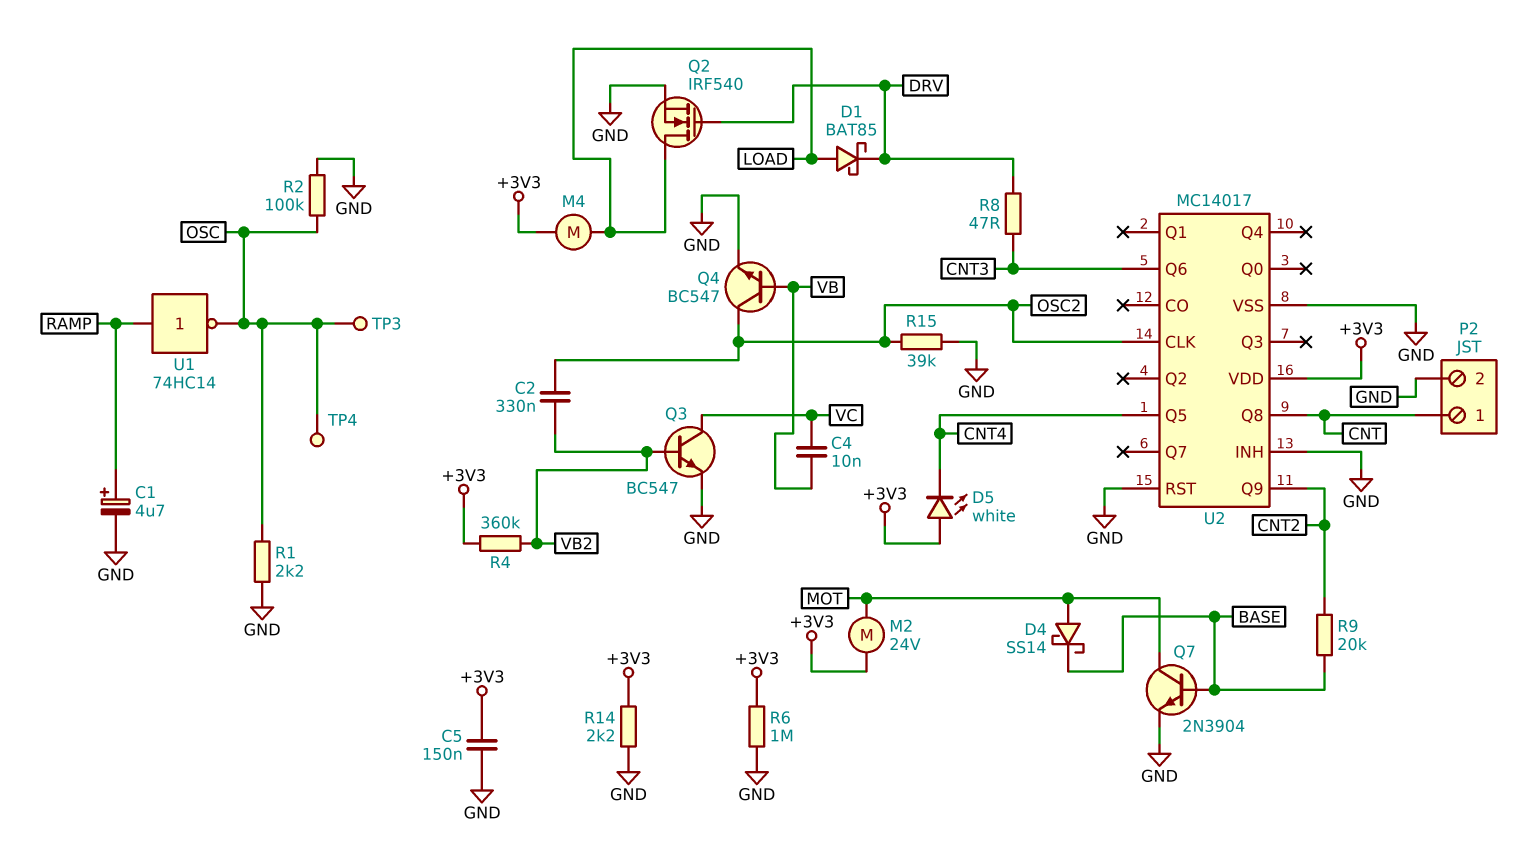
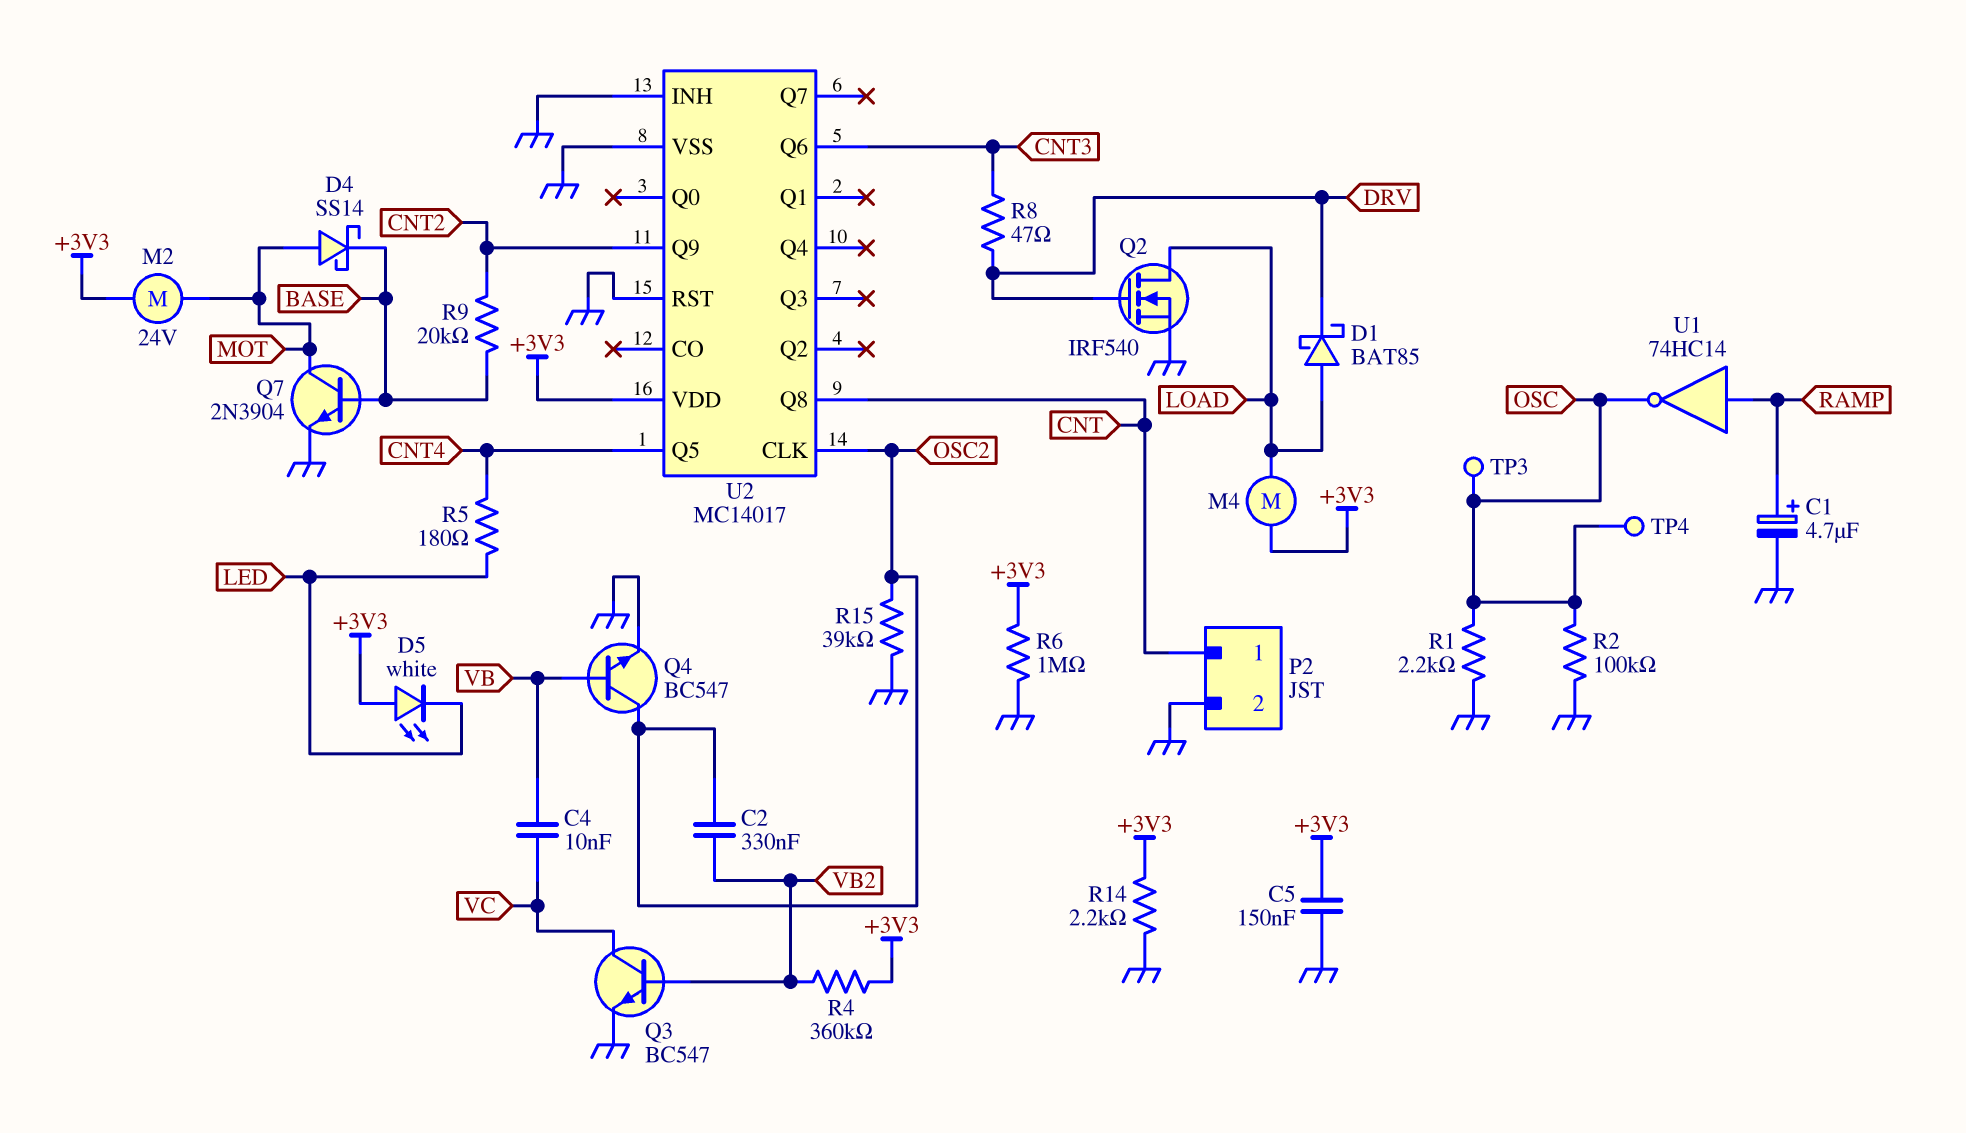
D5: LED white (A +3V3, K CNT4) -> LED white (A +3V3, K LED)
R5: none -> 180 (CNT4, LED)

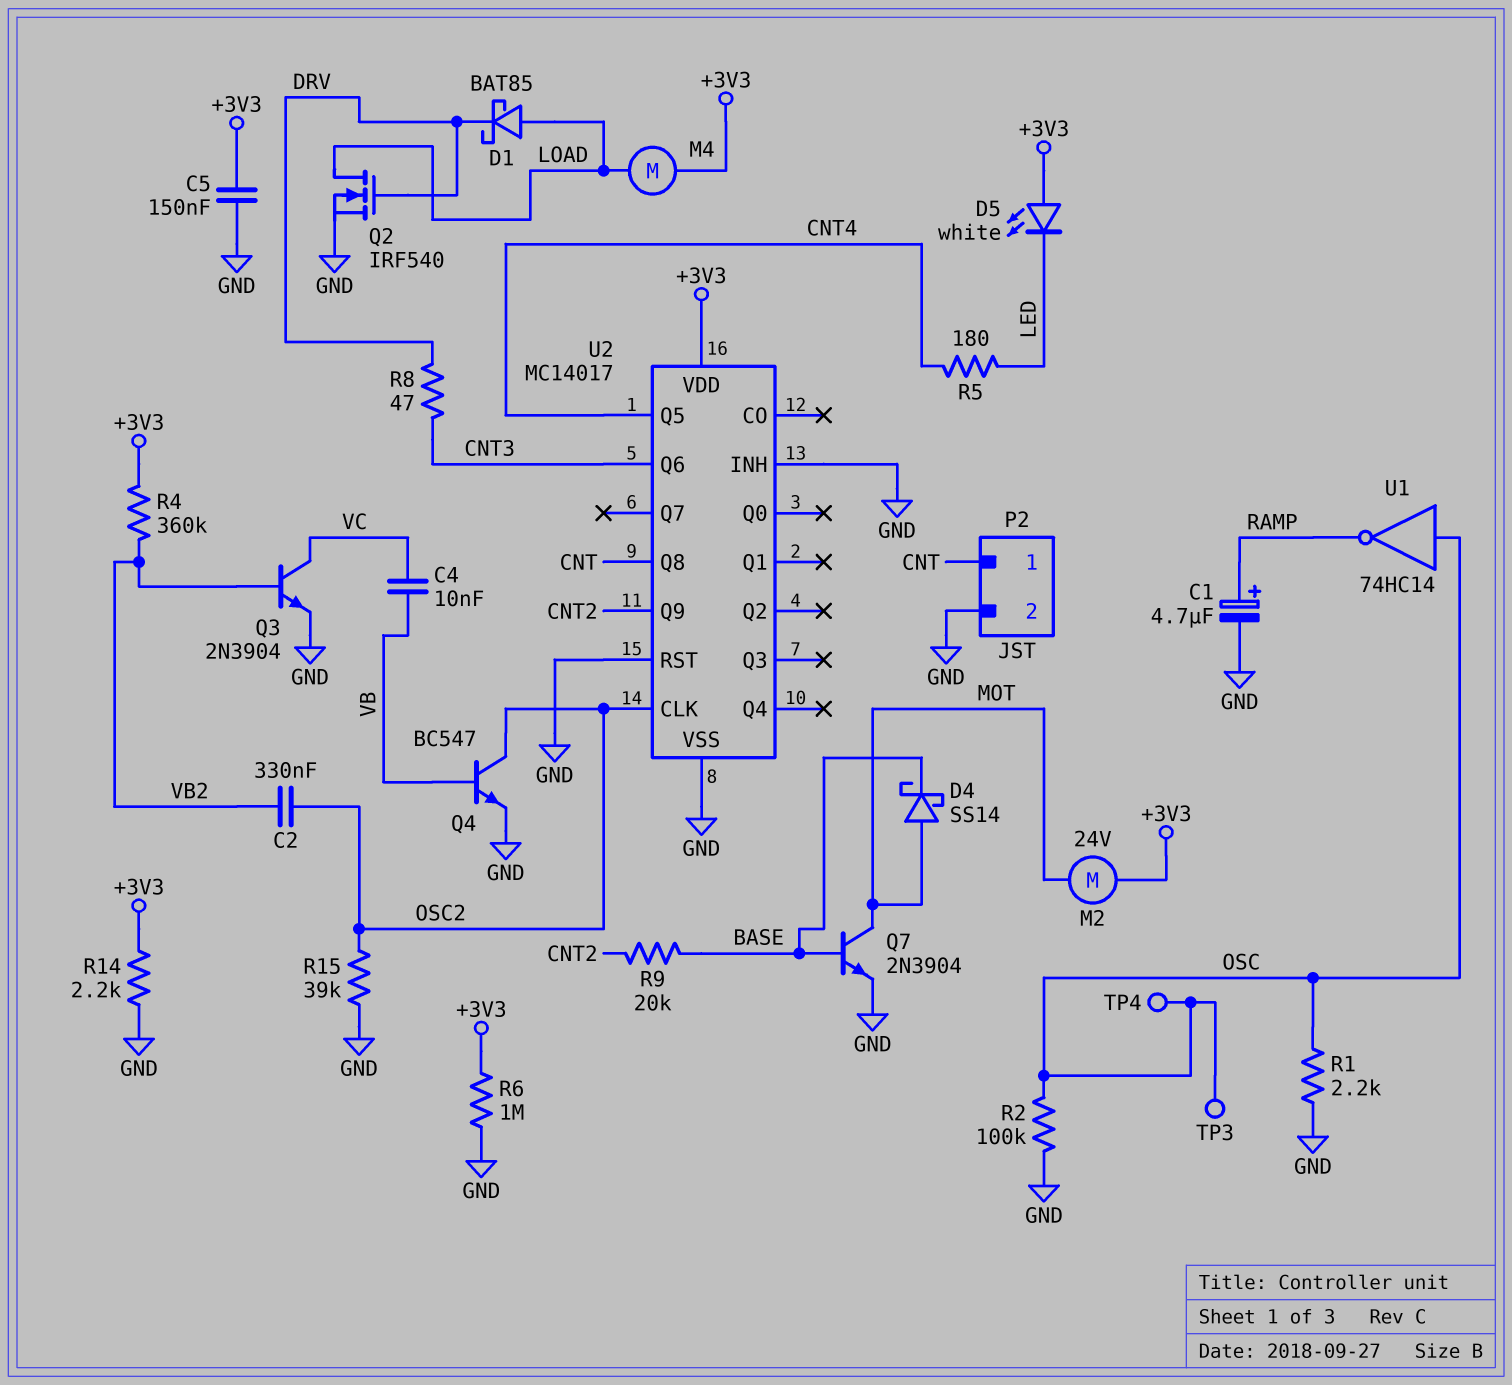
Q3: NPN BC547 (B VB2, C VC, E GND) -> NPN 2N3904 (B VB2, C VC, E GND)
U1: NOT 74HC14 (in RAMP, out OSC) -> NOT 74HC14 (in OSC, out RAMP)

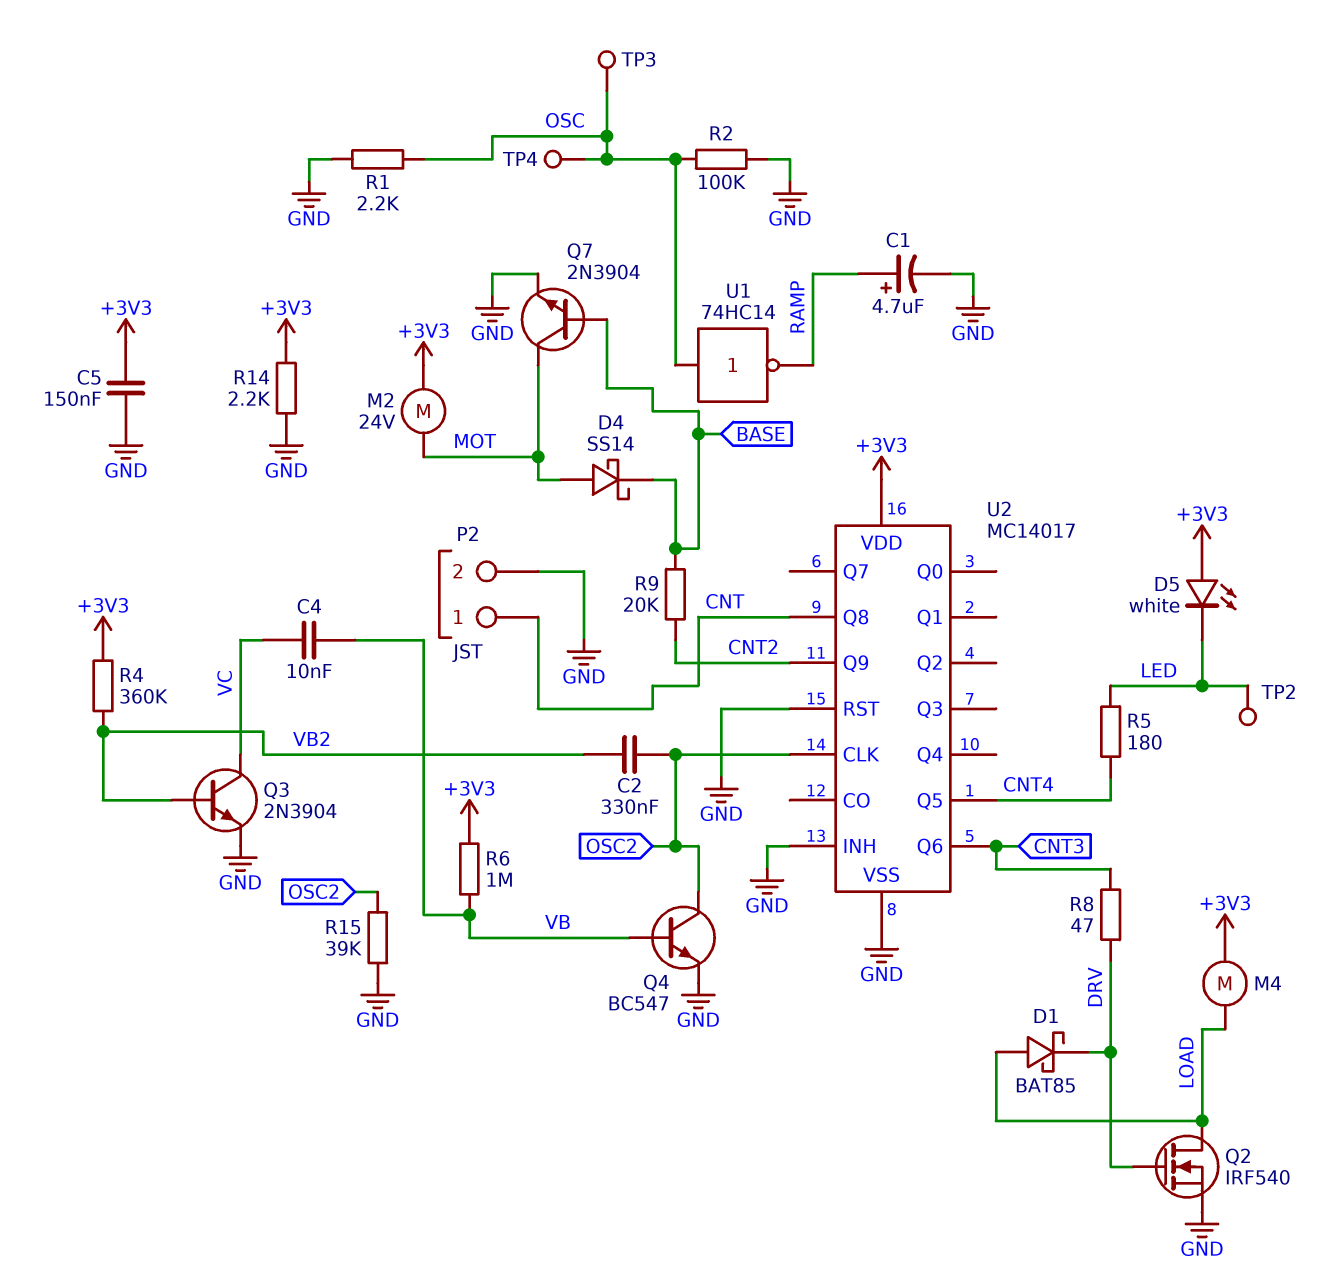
R6: 1M (+3V3, GND) -> 1M (+3V3, VB)
TP2: none -> test point (LED)

